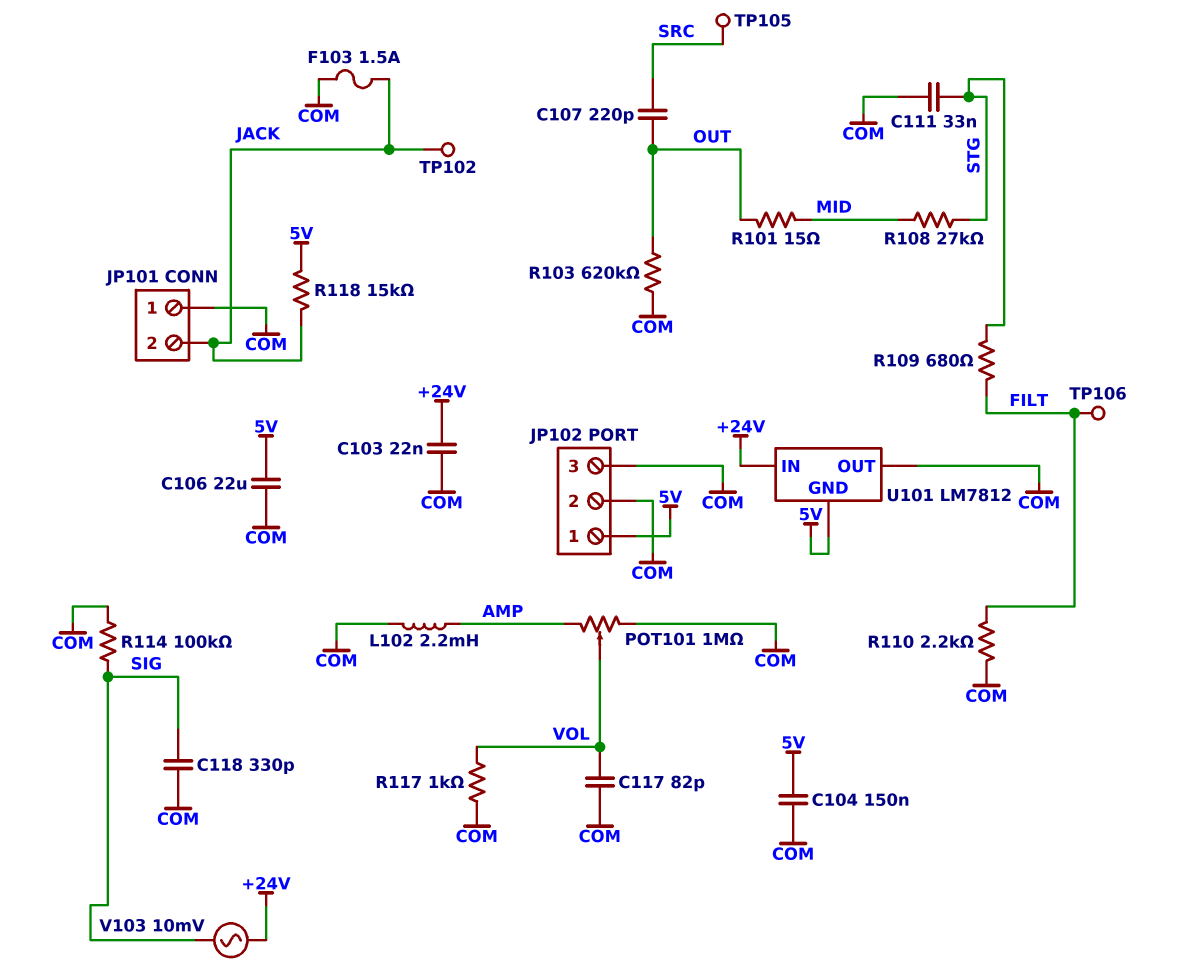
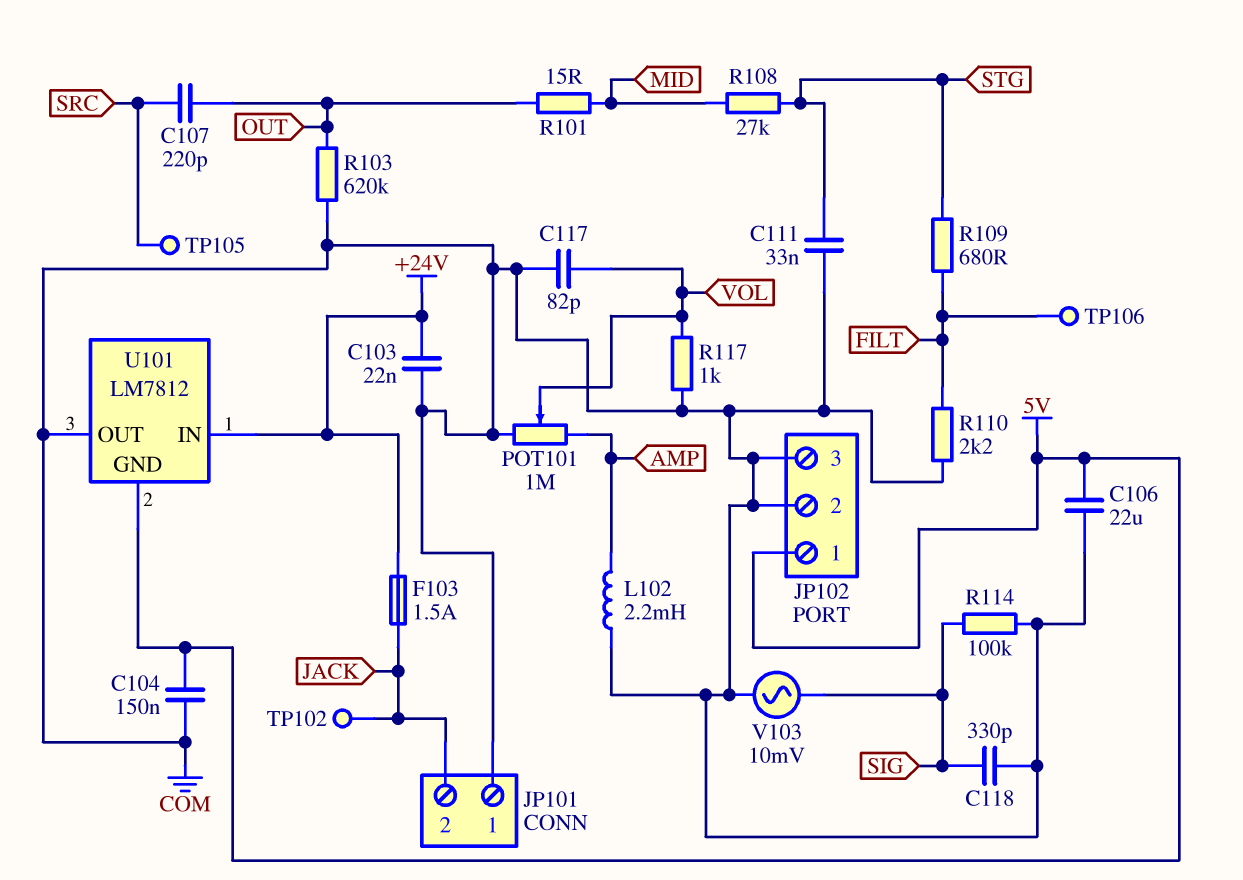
F103: 1.5A (COM, JACK) -> 1.5A (+24V, JACK)
R118: 15k (5V, JACK) -> none
V103: AC 10mV (+24V, SIG) -> AC 10mV (COM, SIG)

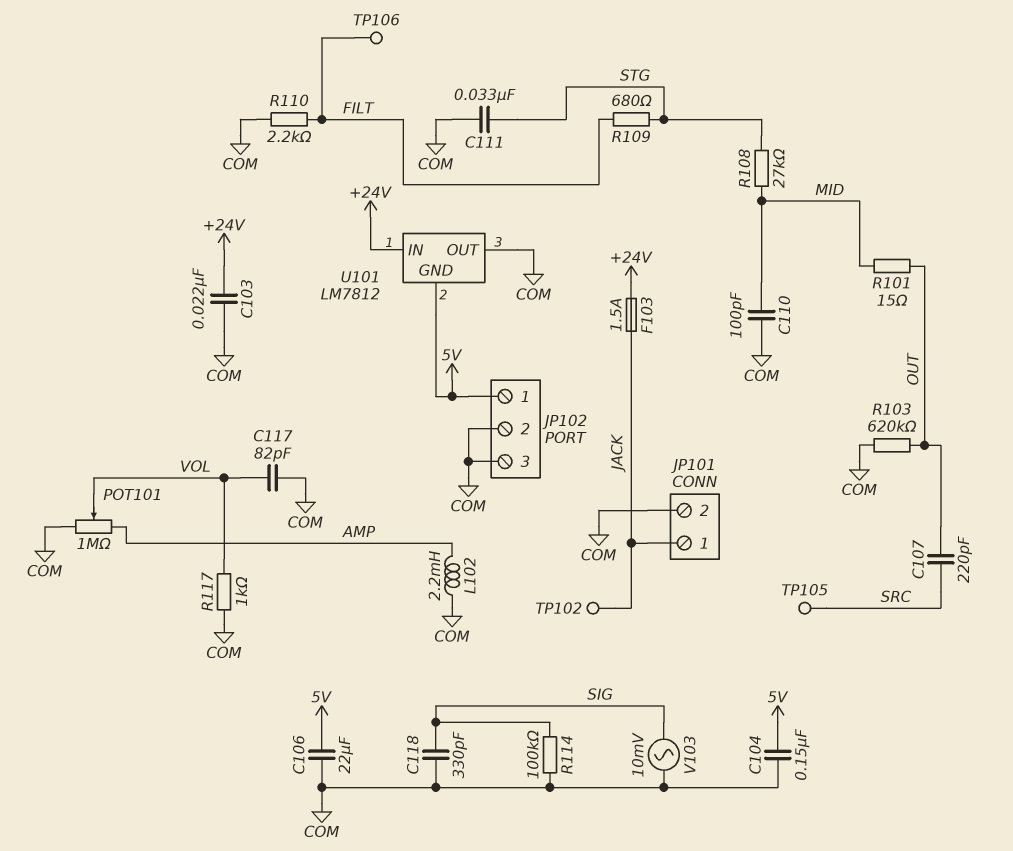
C110: none -> 100pF (COM, MID)
JP101 pin 1: COM -> JACK
JP101 pin 2: JACK -> COM

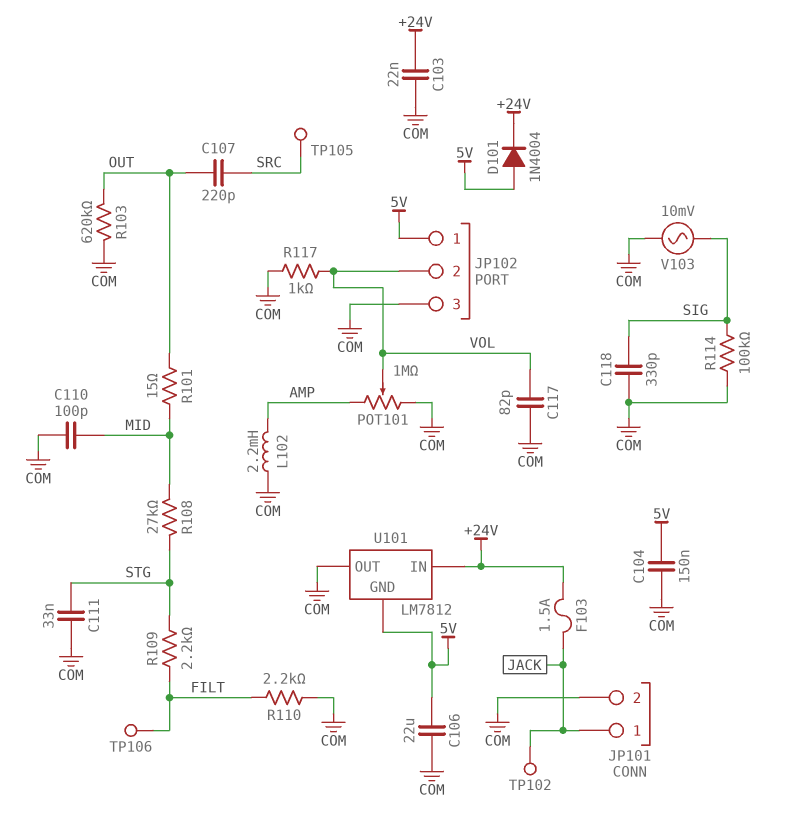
D101: none -> diode 1N4004 (A 5V, K +24V)
JP102 pin 2: COM -> VOL
R109: 680 (FILT, STG) -> 2.2k (FILT, STG)

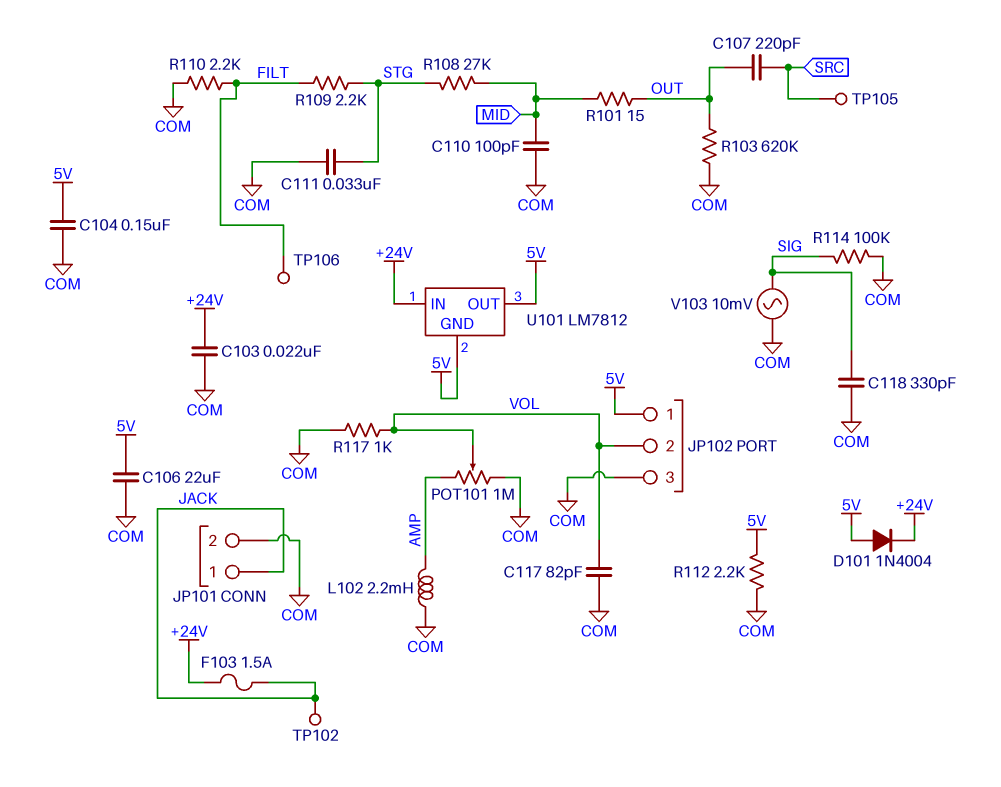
R112: none -> 2.2k (5V, COM)
U101 pin OUT: COM -> 5V

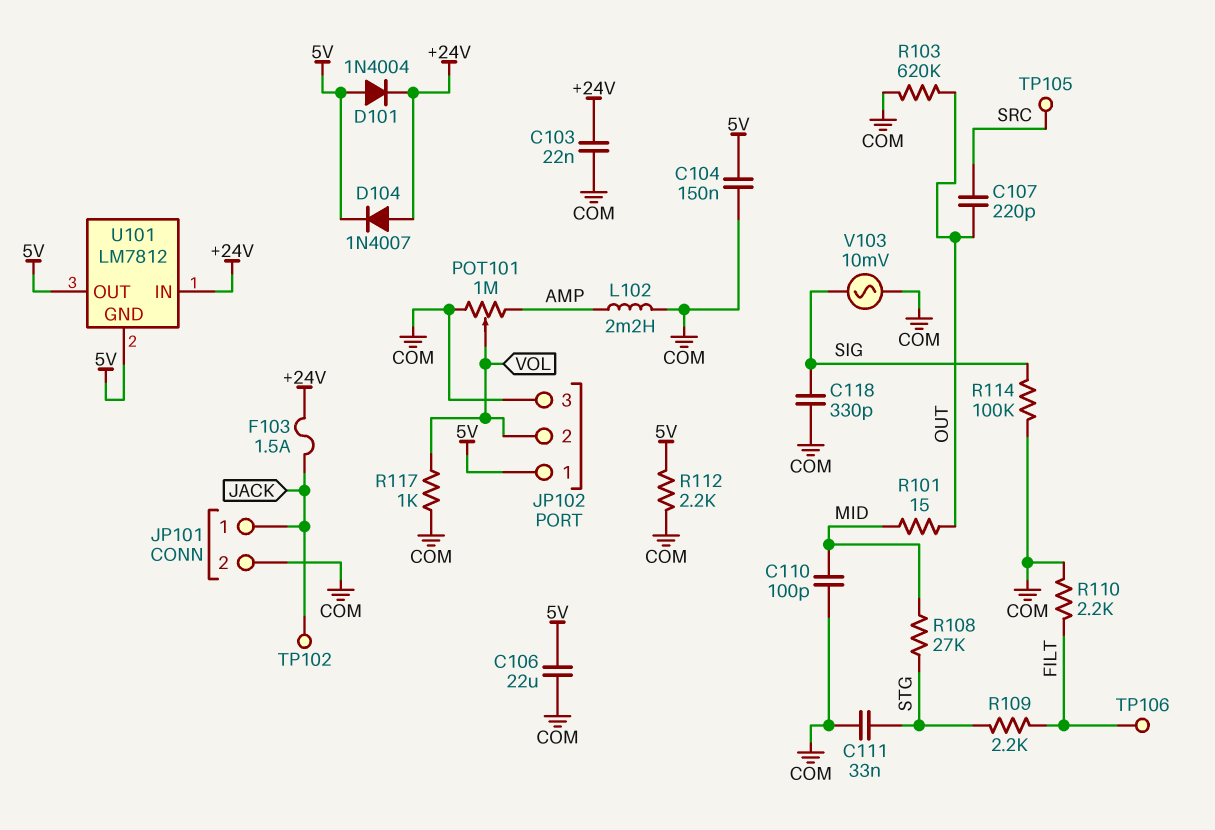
C117: 82pF (COM, VOL) -> none
D104: none -> diode 1N4007 (A +24V, K 5V)

